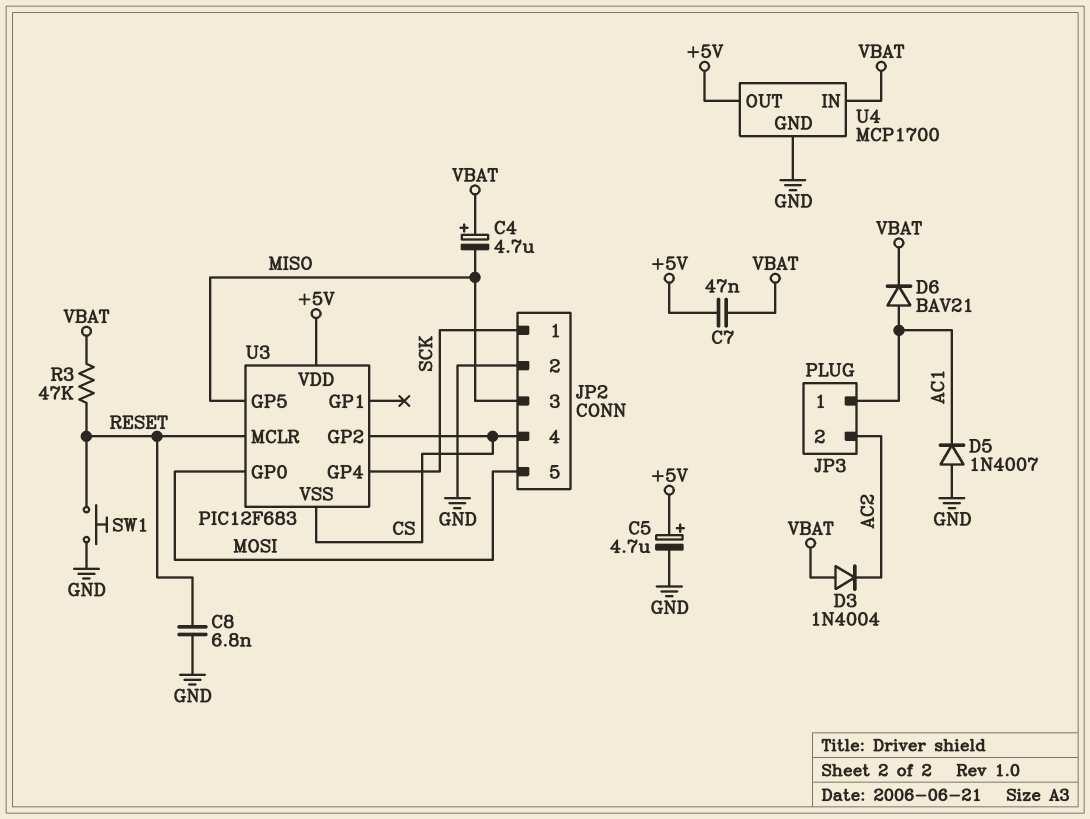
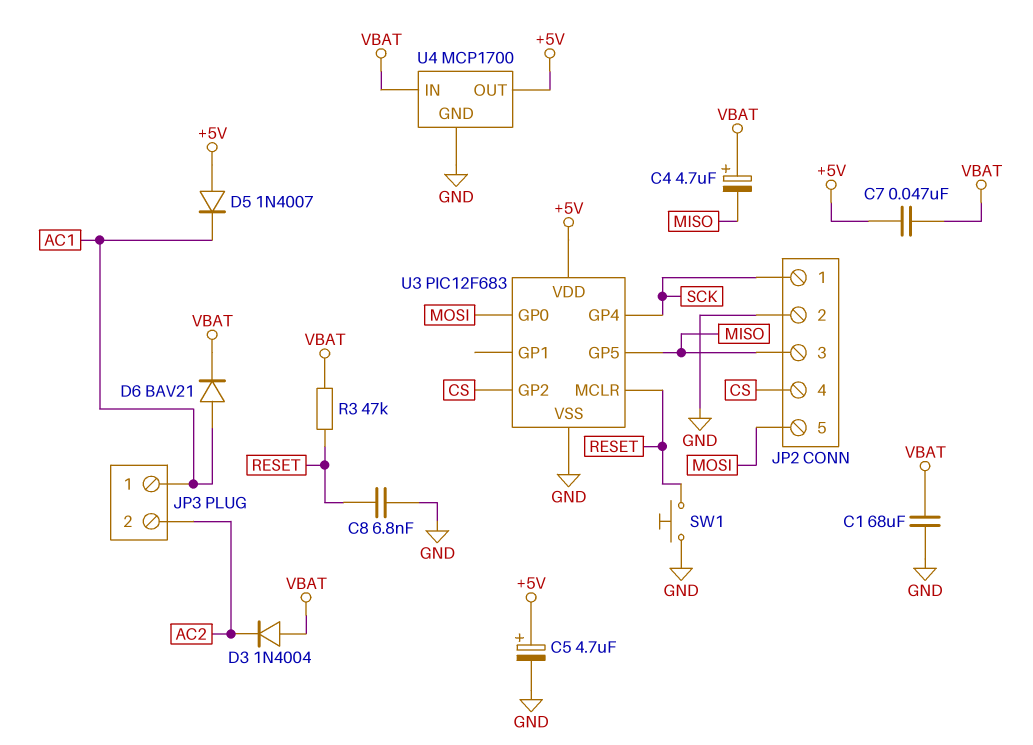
C1: none -> 68uF (GND, VBAT)
D5: diode 1N4007 (A GND, K AC1) -> diode 1N4007 (A +5V, K AC1)
U3 pin VSS: CS -> GND

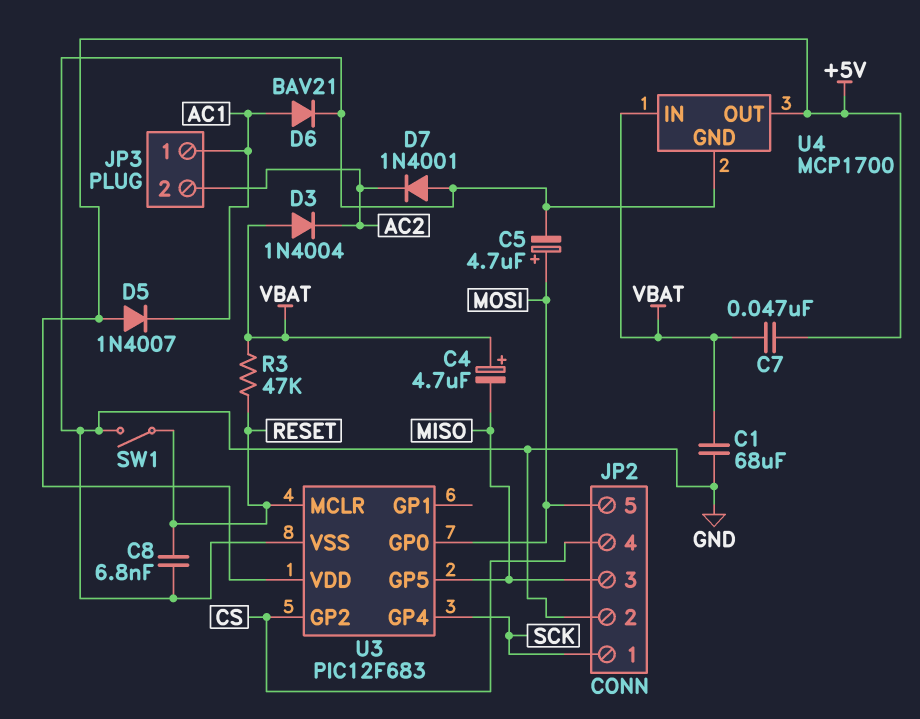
C5: 4.7uF (plus +5V, minus GND) -> 4.7uF (plus MOSI, minus GND)
D6: diode BAV21 (A AC1, K VBAT) -> diode BAV21 (A AC1, K GND)
D7: none -> diode 1N4001 (A GND, K AC2)
SW1: button (GND, RESET) -> switch (GND, RESET)

